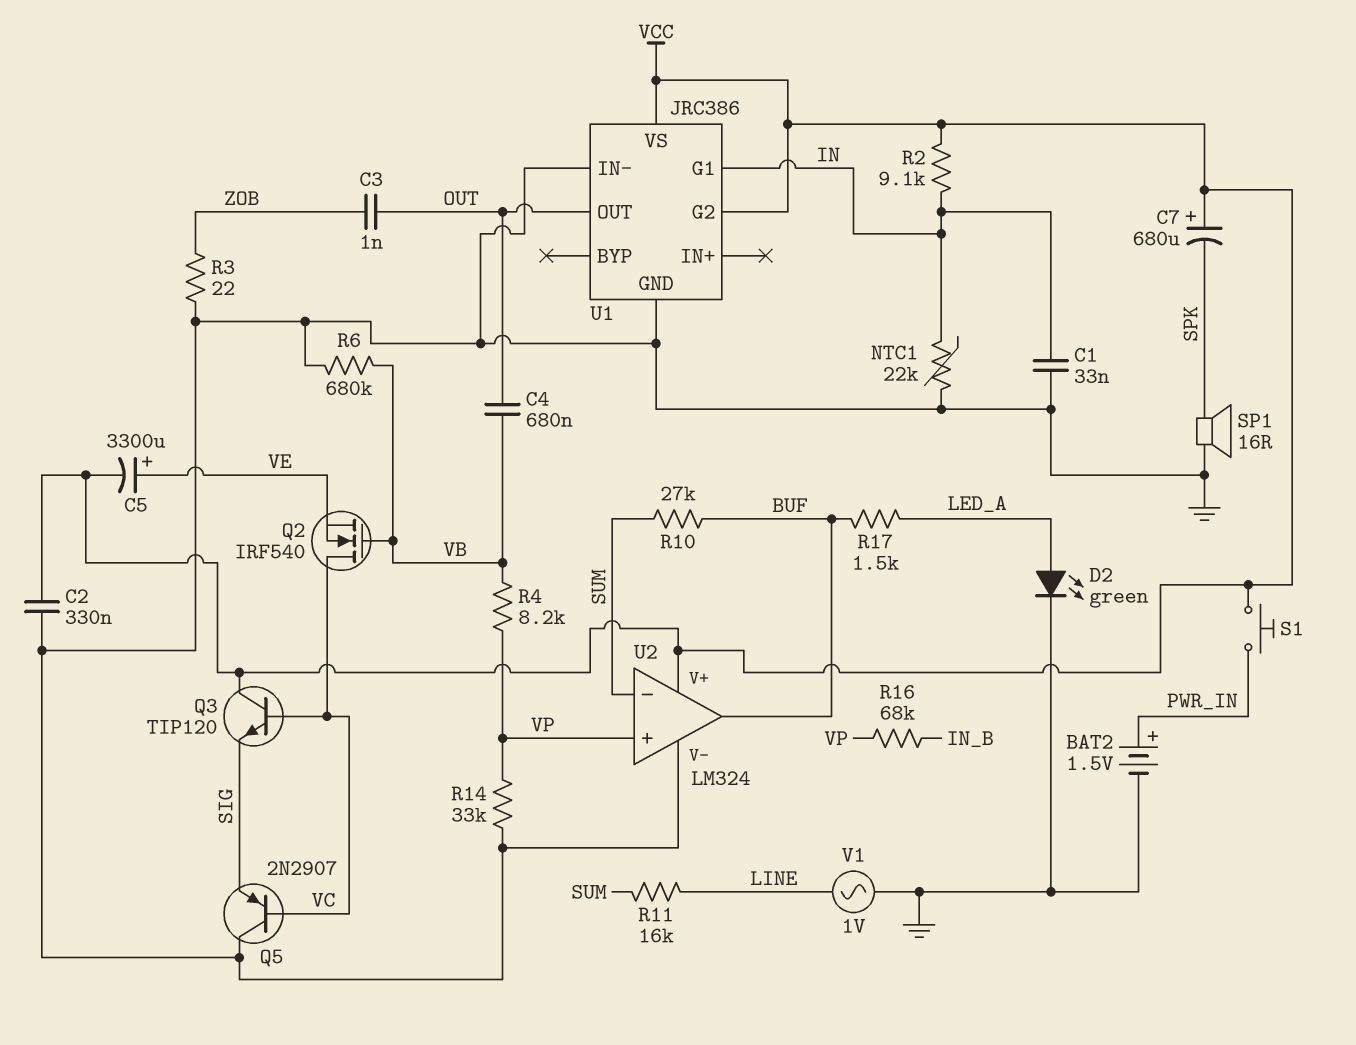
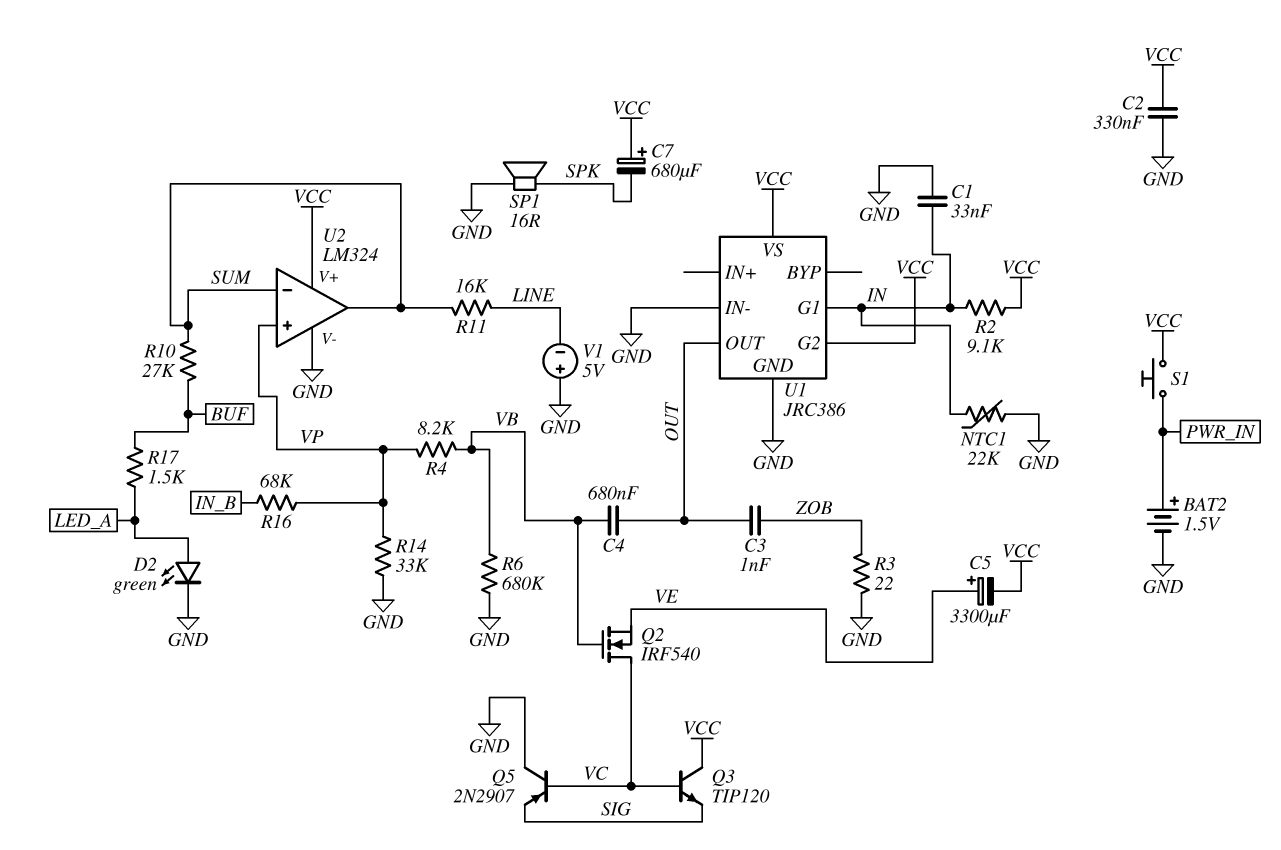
U2 pin out: BUF -> SUM
V1: AC 1V (GND, LINE) -> 5V (plus GND, minus LINE)

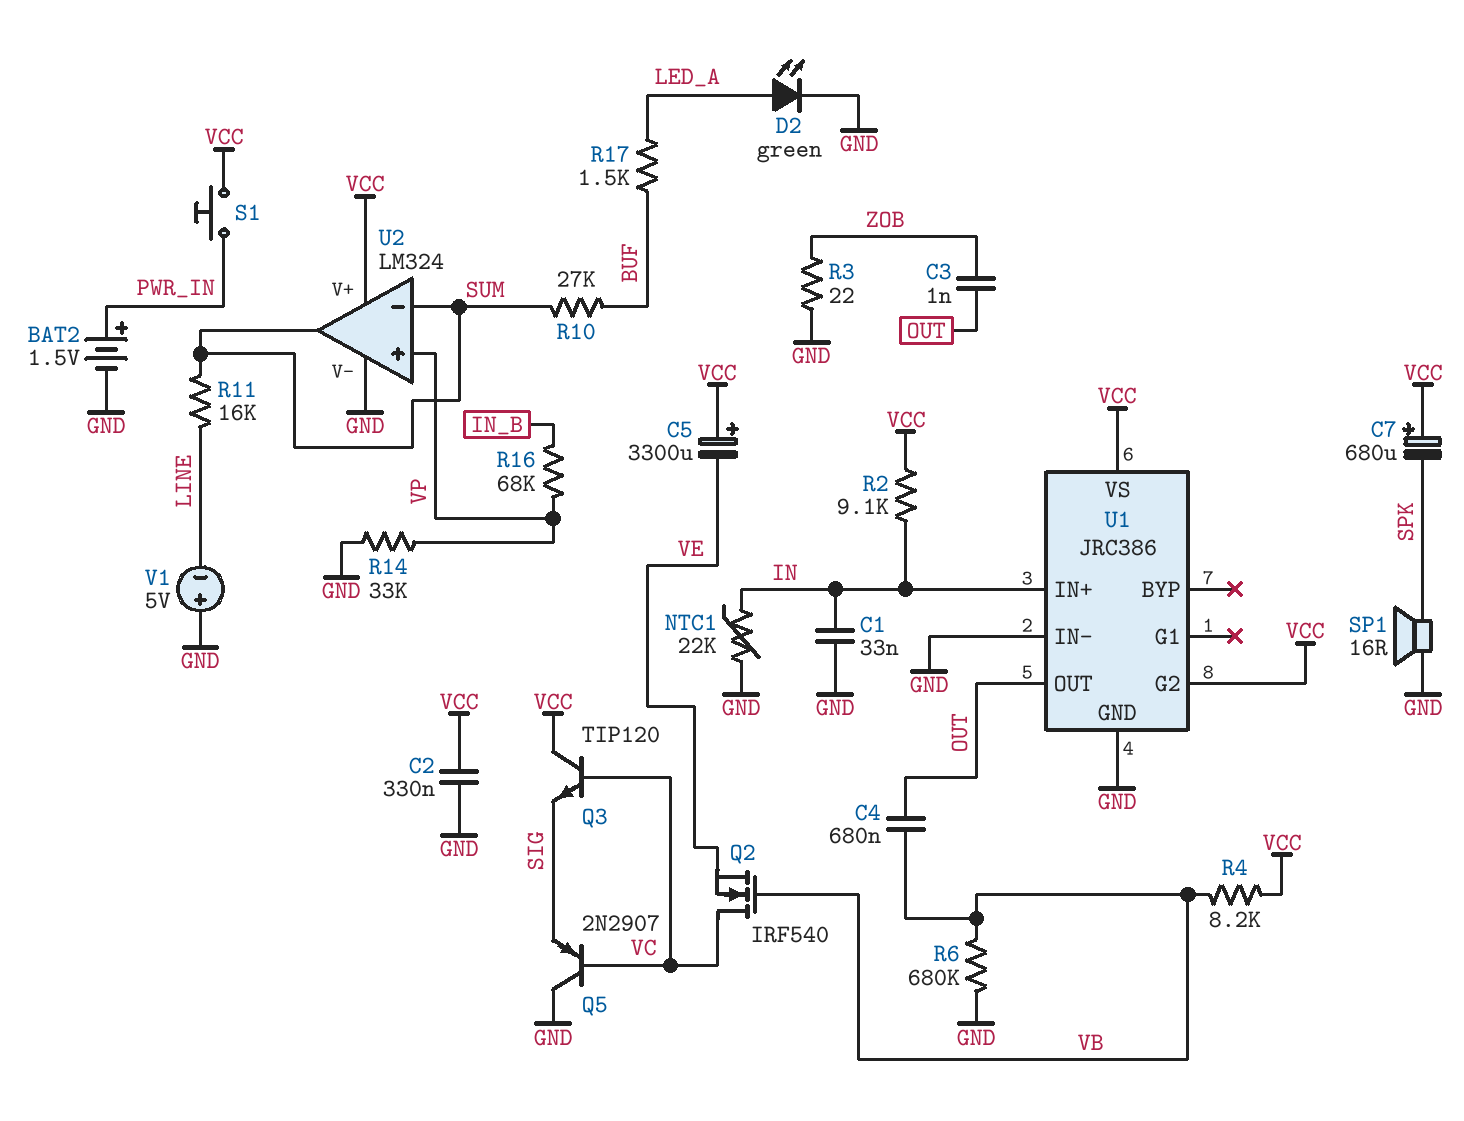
C5: 3300uF (plus VE, minus VCC) -> 3300uF (plus VCC, minus VE)
R4: 8.2k (VB, VP) -> 8.2k (VB, VCC)
U1 pin G1: IN -> none
U1 pin IN+: none -> IN

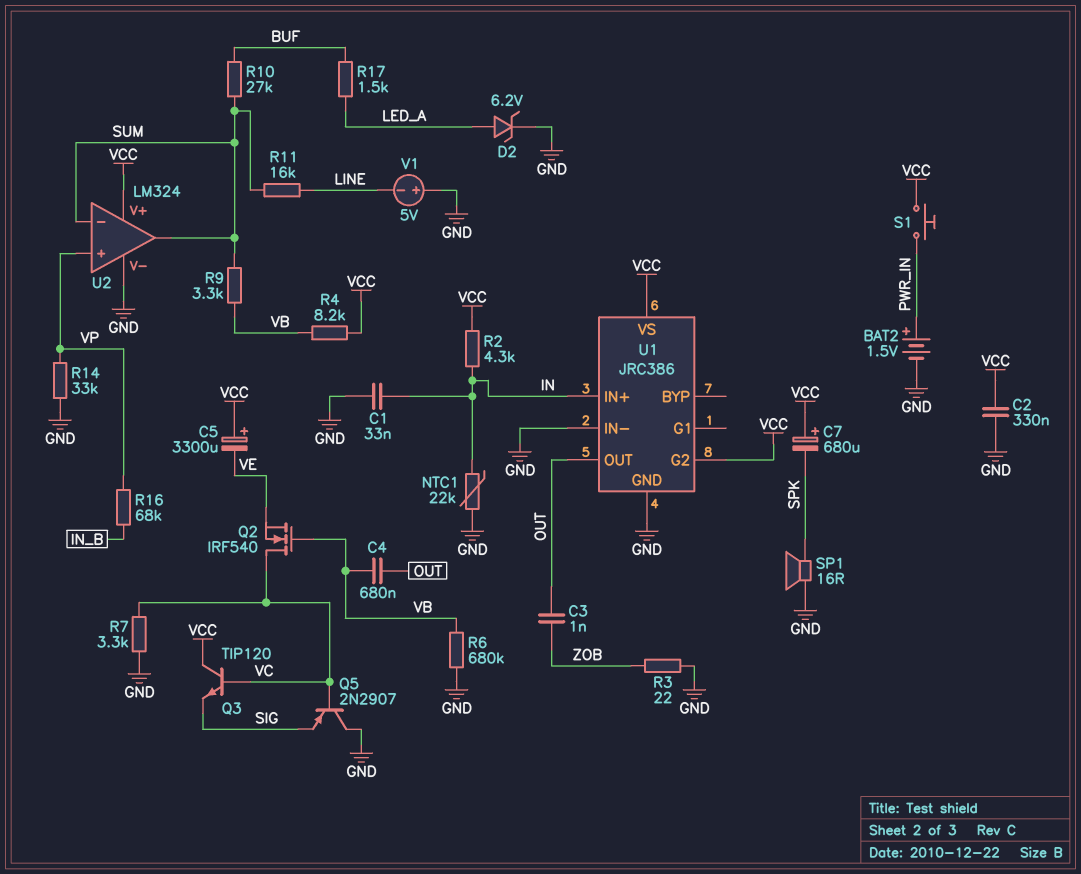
D2: LED green (A LED_A, K GND) -> zener 6.2V (A LED_A, K GND)
R2: 9.1k (IN, VCC) -> 4.3k (IN, VCC)
R7: none -> 3.3k (GND, VC)
R9: none -> 3.3k (SUM, VB)

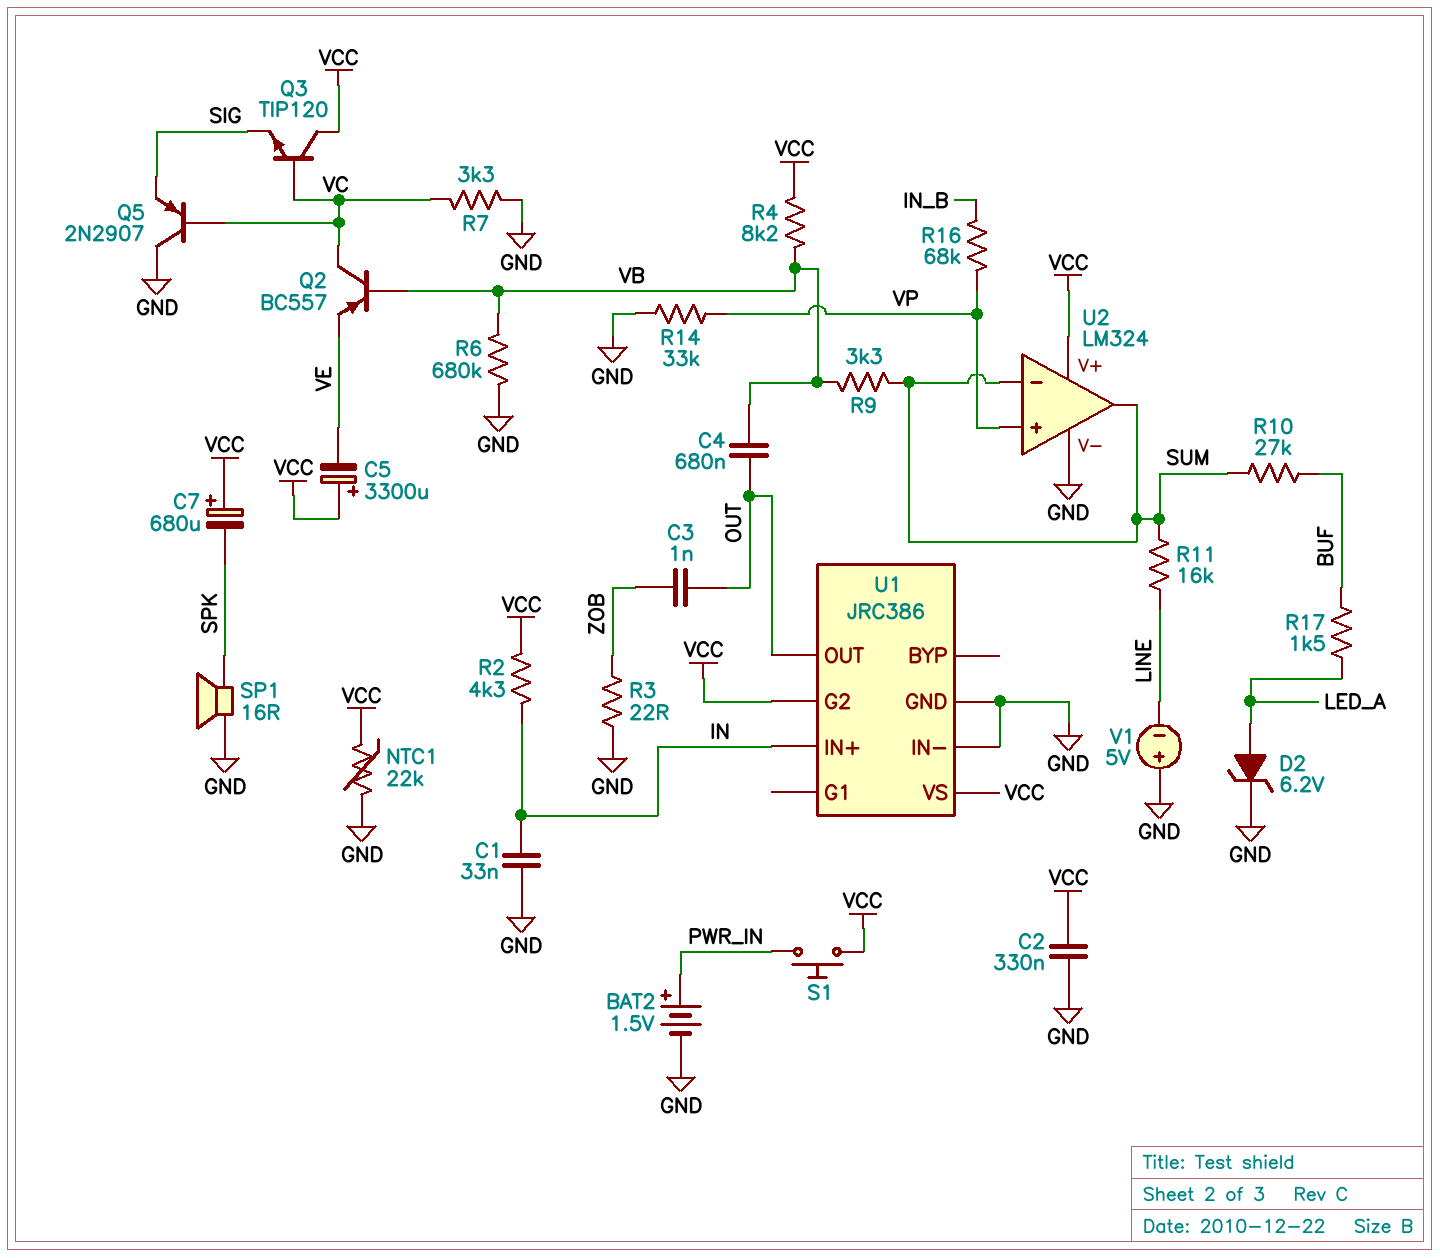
NTC1: 22k (GND, IN) -> 22k (GND, VCC)
Q2: NMOS IRF540 (G VB, D VC, S VE) -> PNP BC557 (B VB, C VC, E VE)

